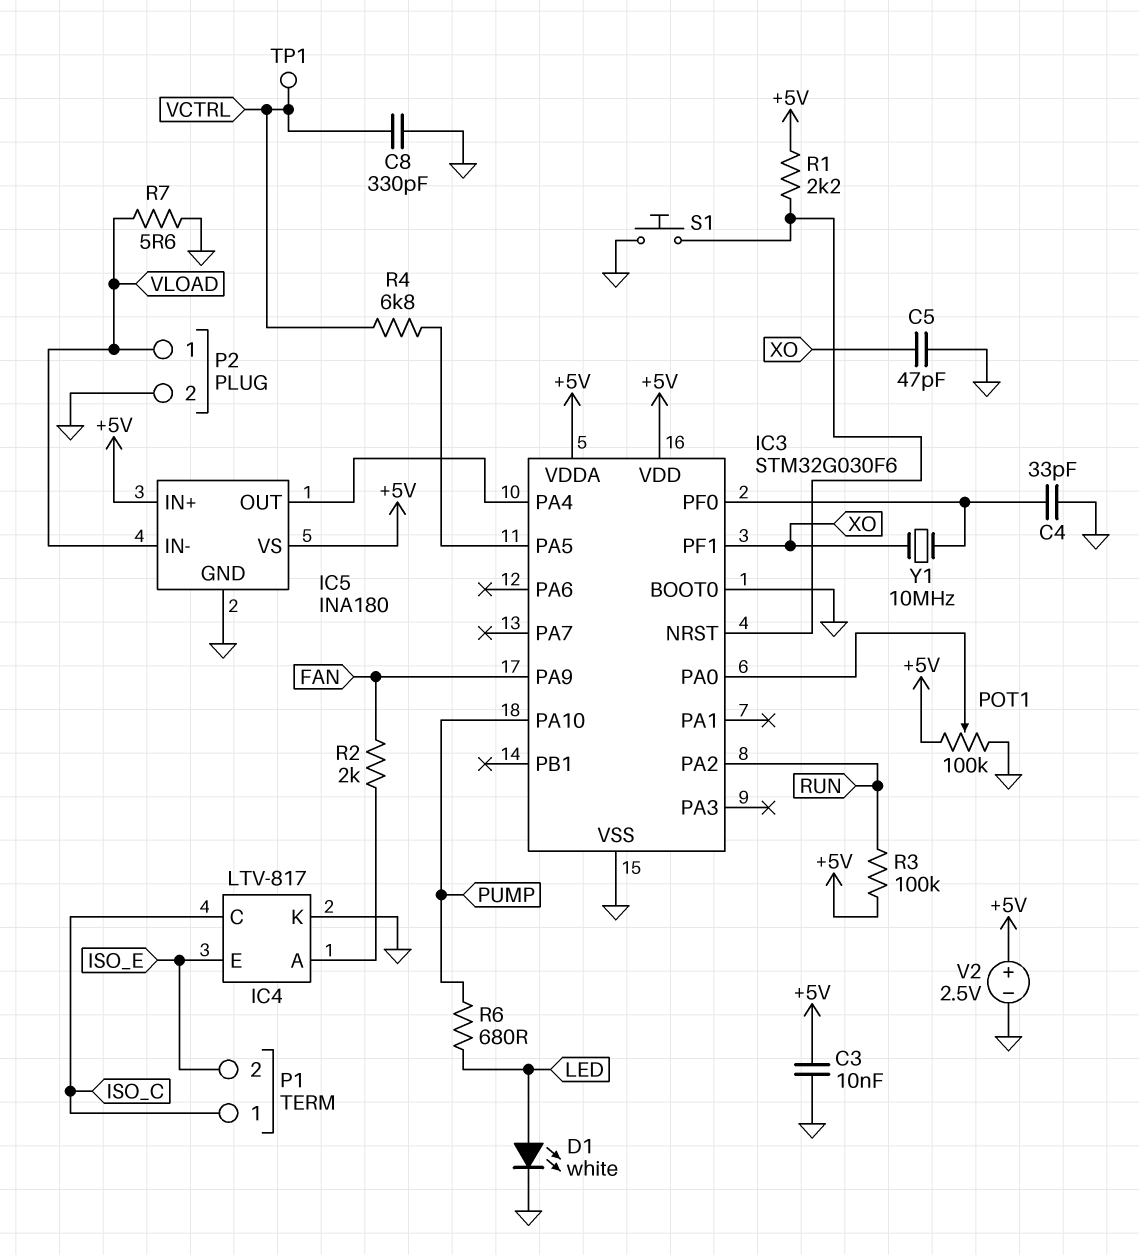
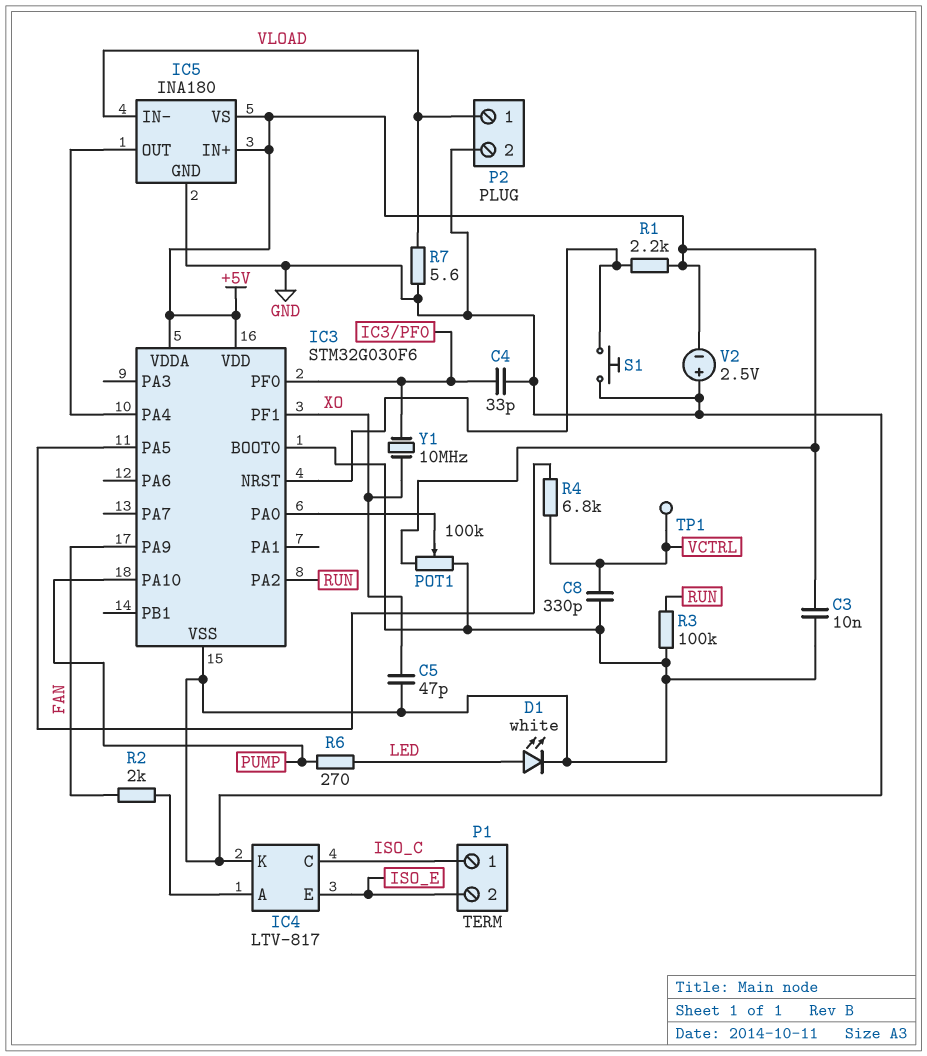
R3: 100k (+5V, RUN) -> 100k (GND, RUN)
R6: 680 (LED, PUMP) -> 270 (LED, PUMP)
V2: 2.5V (plus +5V, minus GND) -> 2.5V (plus GND, minus +5V)

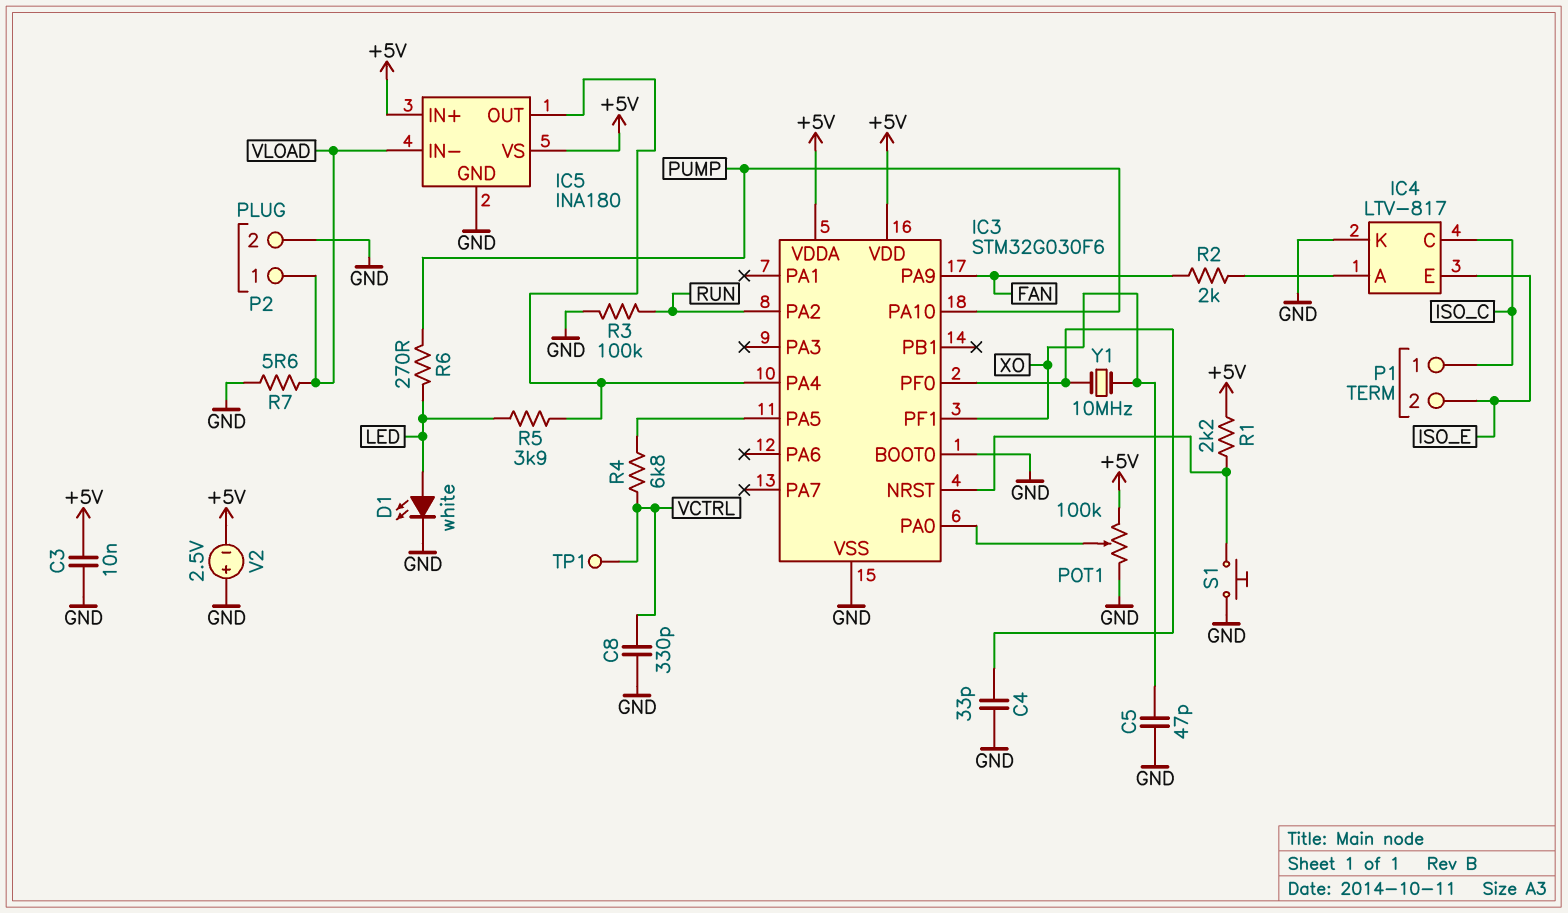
R5: none -> 3.9k (IC3/PA4, LED)

